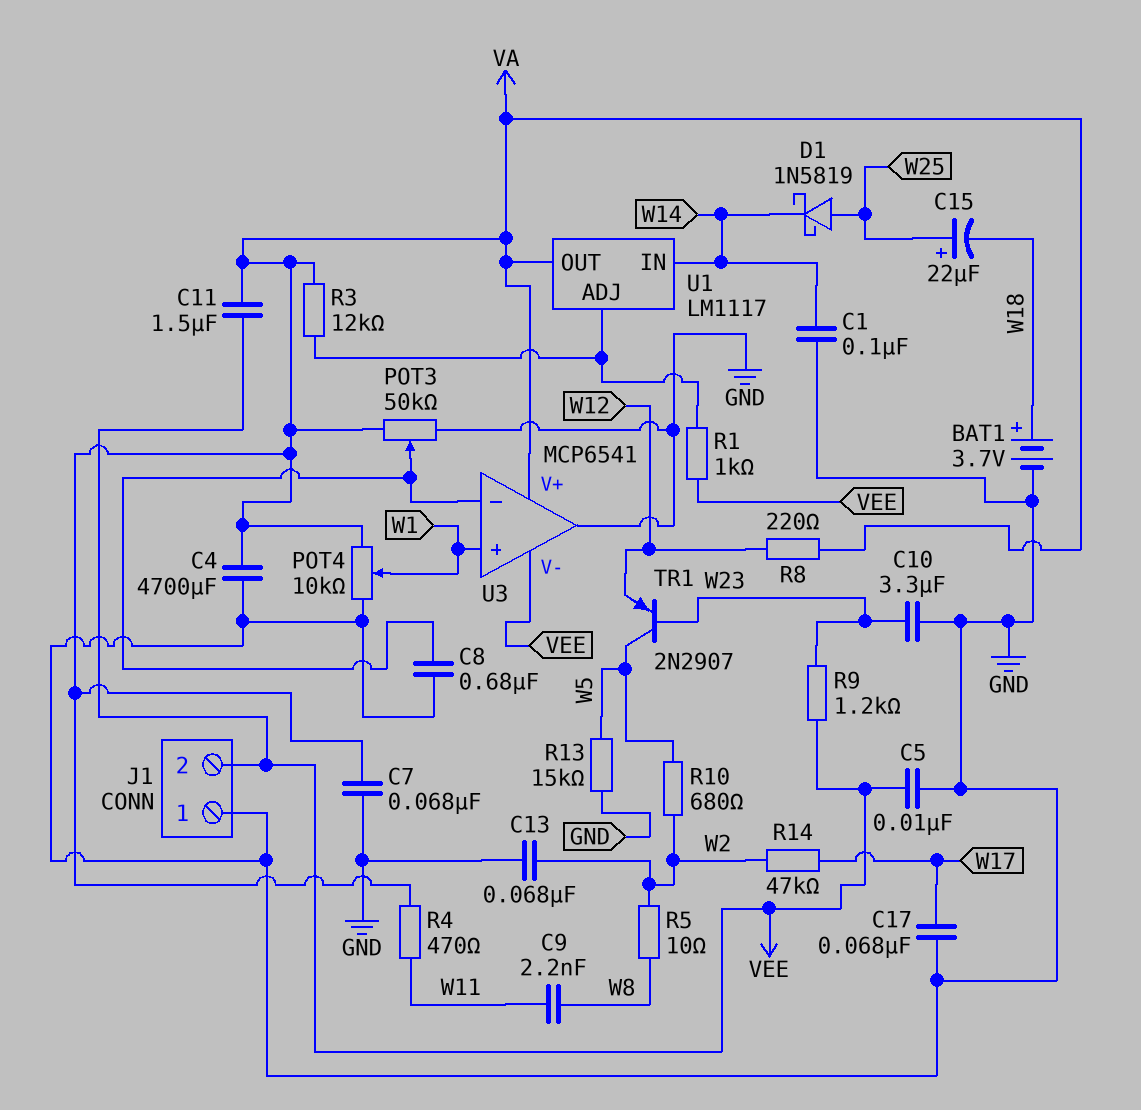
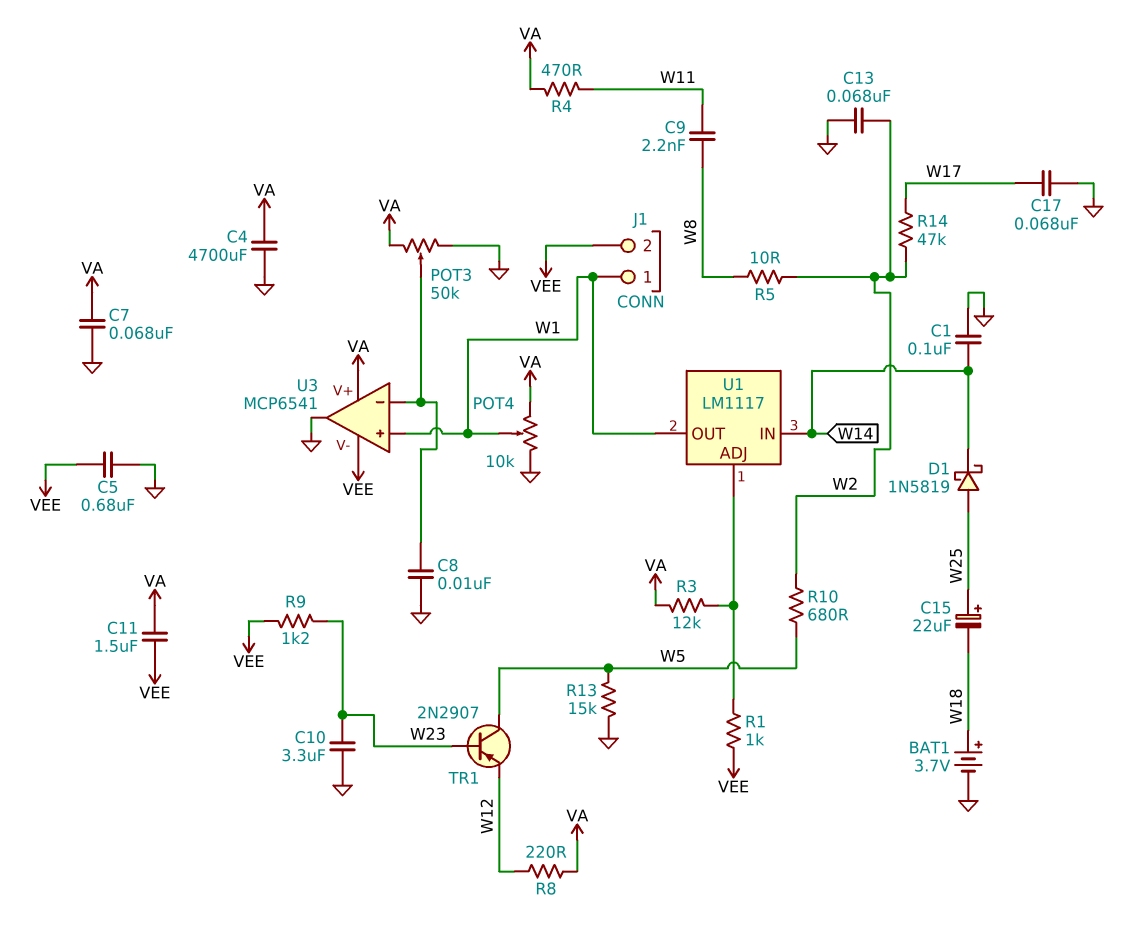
C5: 10nF (GND, VEE) -> 680nF (GND, VEE)
C8: 680nF (GND, U3/in-) -> 10nF (GND, U3/in-)
J1 pin 1: GND -> W1
U1 pin OUT: VA -> W1

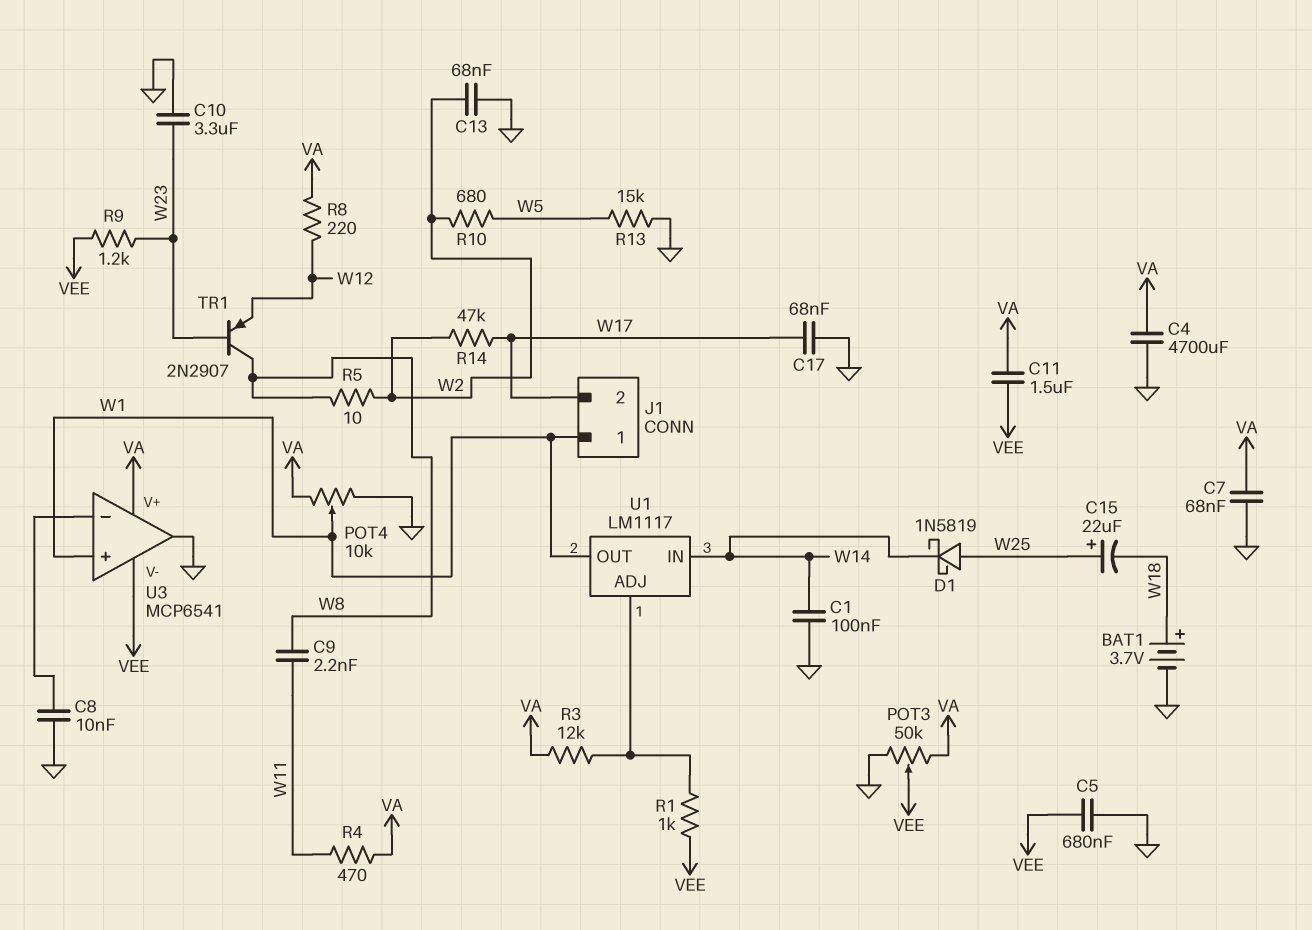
J1 pin 2: VEE -> W17
POT3: 50k (GND, VA, wiper U3/in-) -> 50k (GND, VA, wiper VEE)
TR1: PNP 2N2907 (B W23, C W5, E W12) -> PNP 2N2907 (B W23, C W8, E W12)

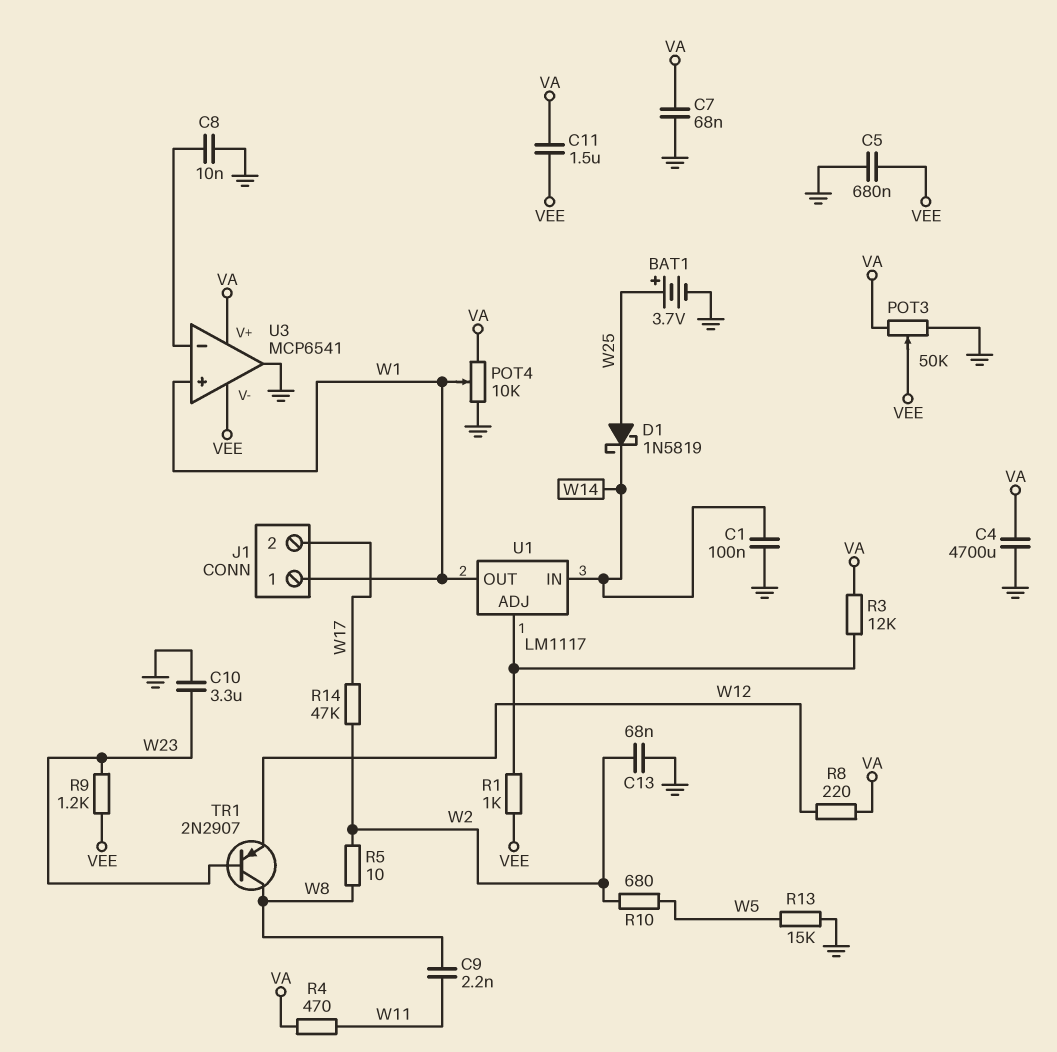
BAT1: 3.7V (plus W18, minus GND) -> 3.7V (plus W25, minus GND)
C15: 22uF (plus W25, minus W18) -> none
C17: 68nF (GND, W17) -> none

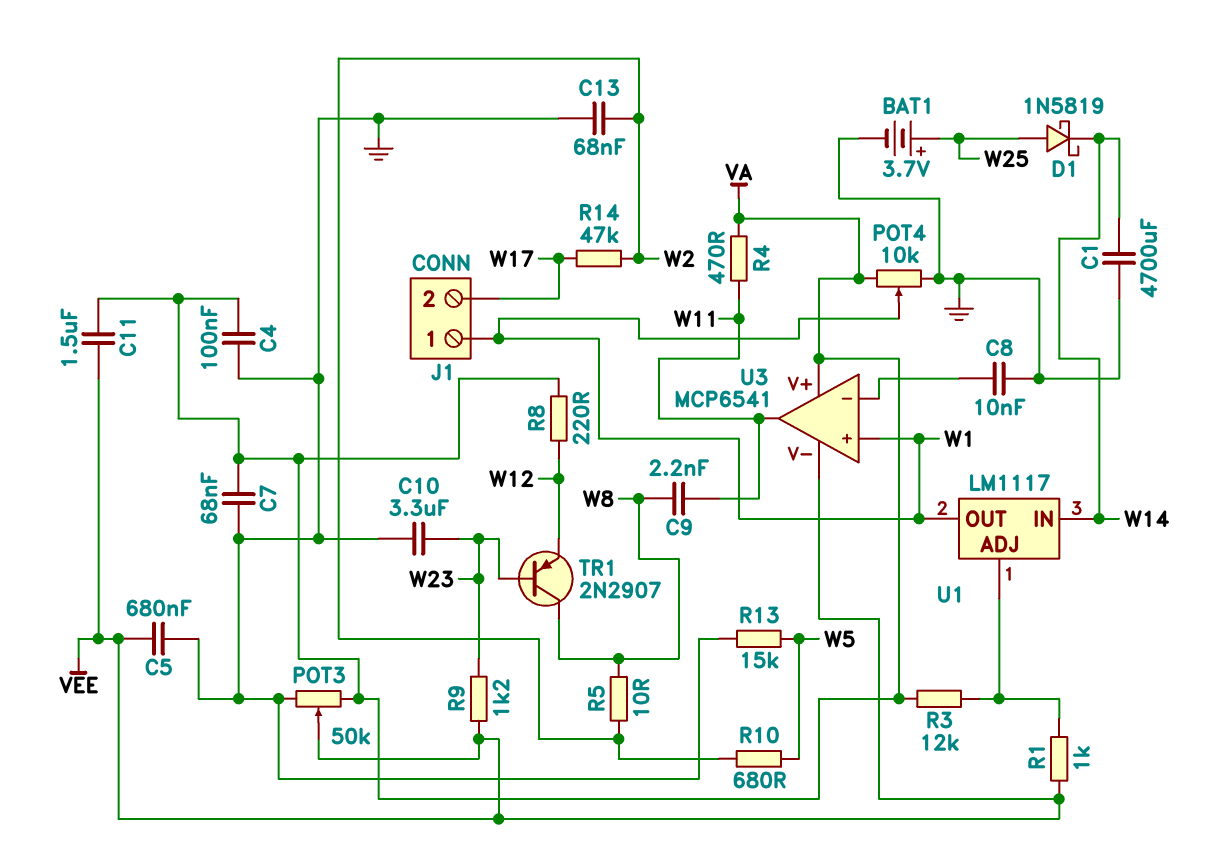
C1: 100nF (GND, W14) -> 4700uF (GND, W14)
C4: 4700uF (GND, VA) -> 100nF (GND, VA)
U3 pin out: GND -> W11

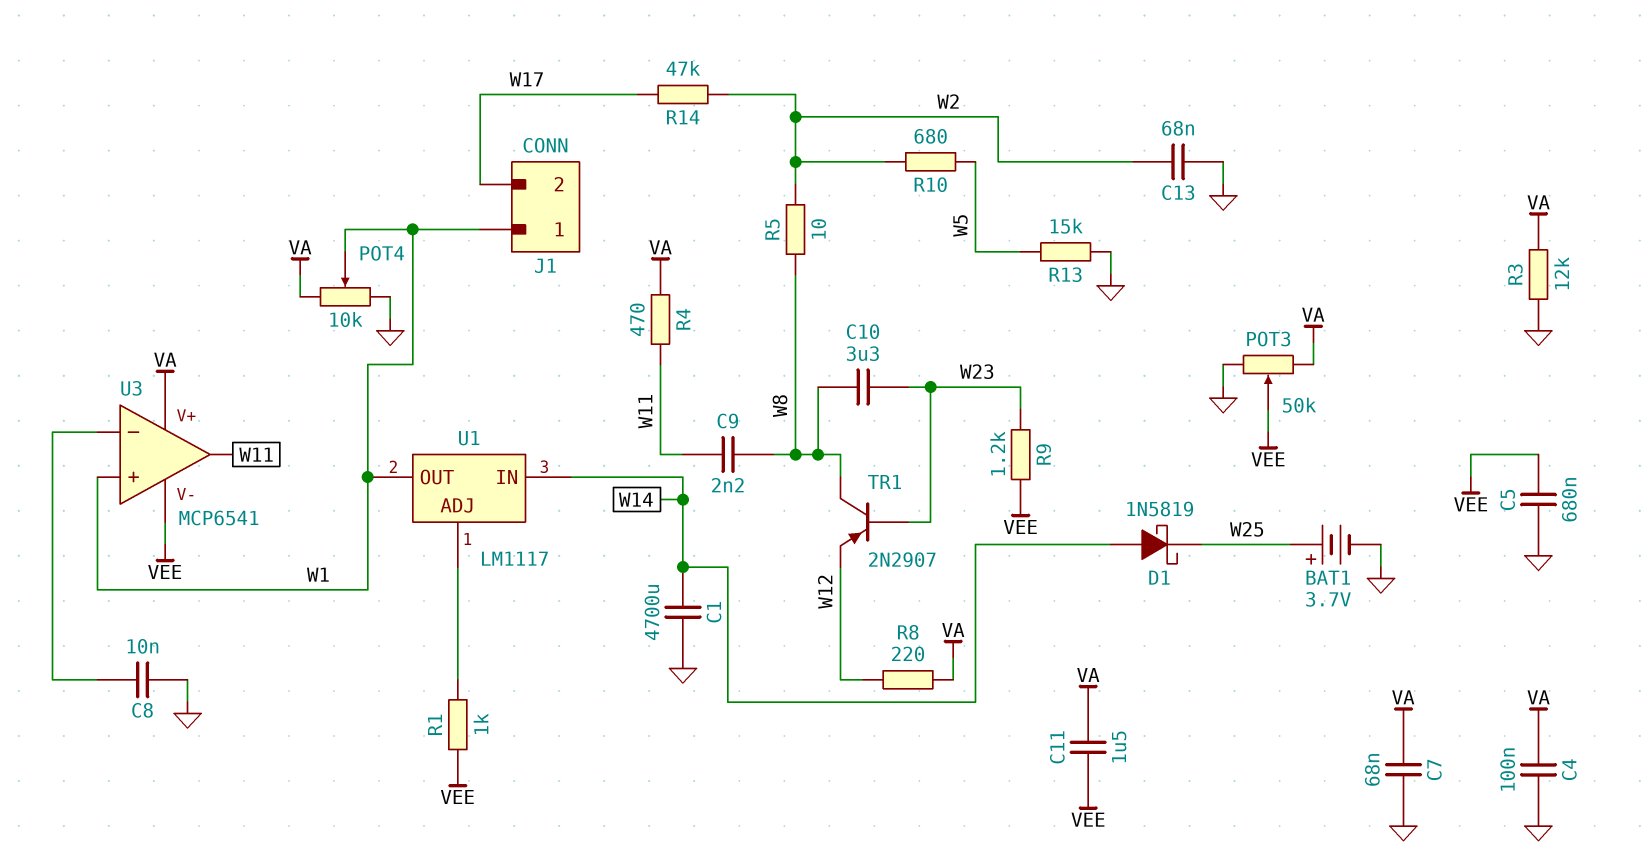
C10: 3.3uF (GND, W23) -> 3.3uF (W8, W23)
D1: schottky 1N5819 (A W25, K W14) -> schottky 1N5819 (A W14, K W25)
R3: 12k (U1/ADJ, VA) -> 12k (GND, VA)

